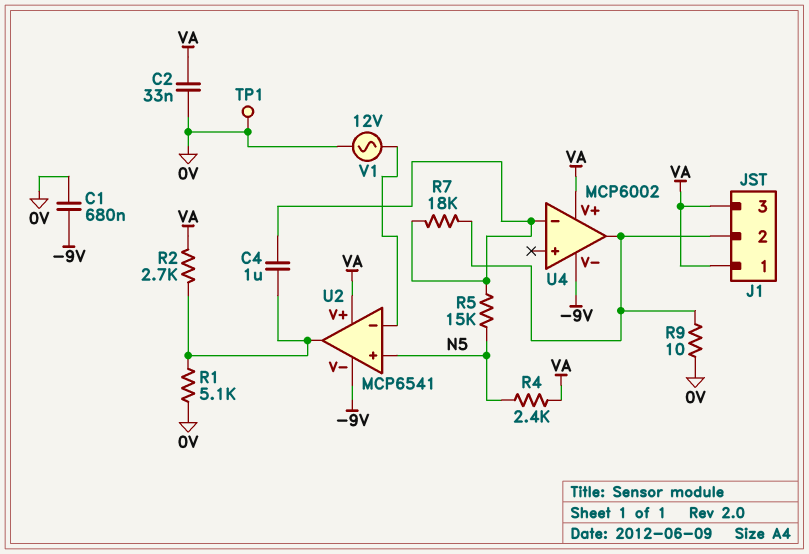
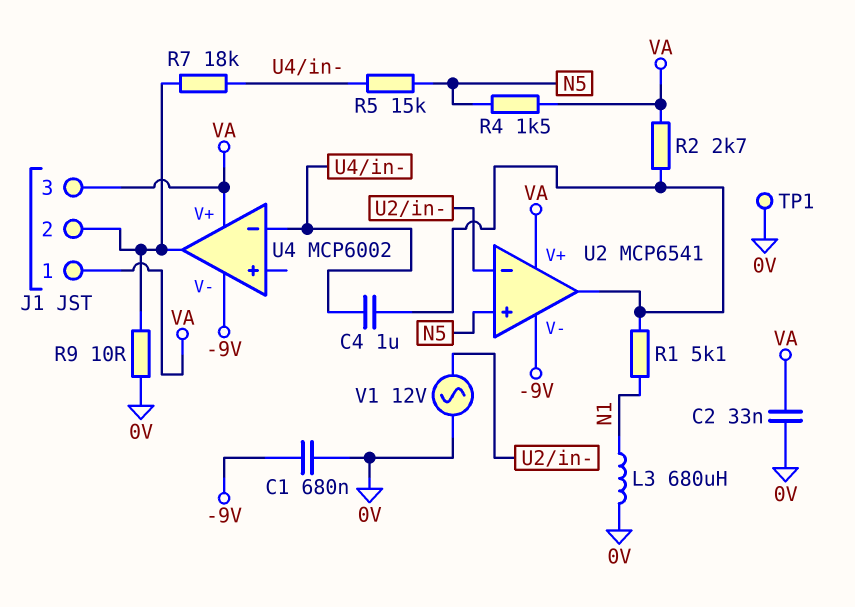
L3: none -> 680uH (0V, N1)
R1: 5.1k (0V, U2/out) -> 5.1k (N1, U2/out)
R4: 2.4k (N5, VA) -> 1.5k (N5, VA)

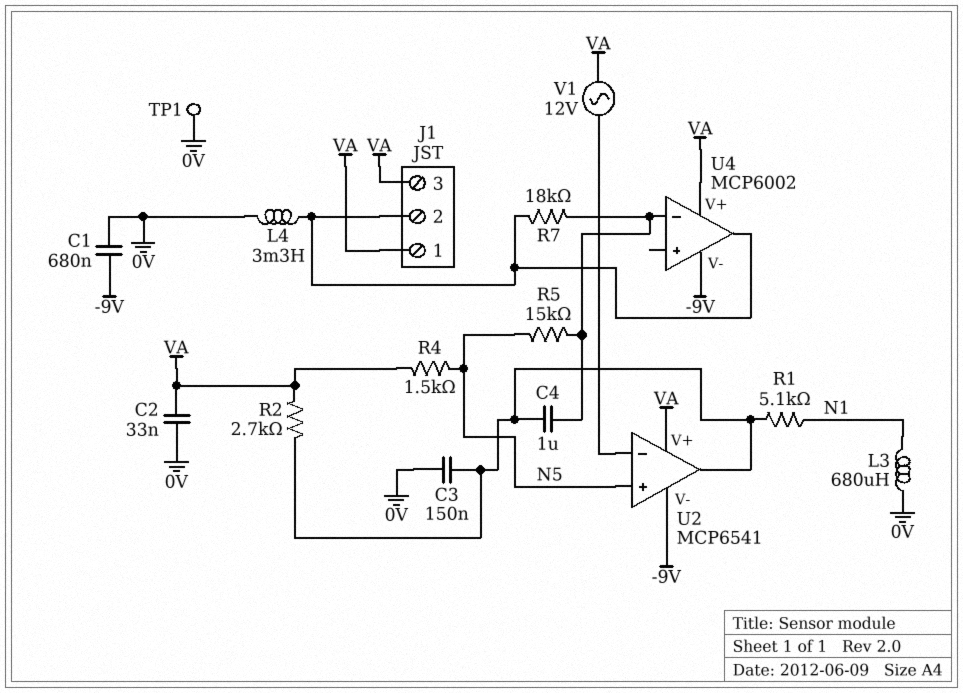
C3: none -> 150nF (0V, U2/out)
L4: none -> 3.3mH (0V, J1/2)
R9: 10 (0V, J1/2) -> none
V1: AC 12V (0V, U2/in-) -> AC 12V (U2/in-, VA)

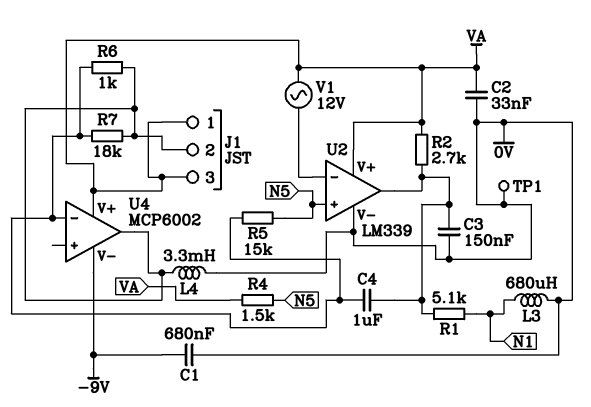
R6: none -> 1k (J1/2, U4/in-)
U2: MCP6541 -> LM339
U2 pin V-: -9V -> 0V

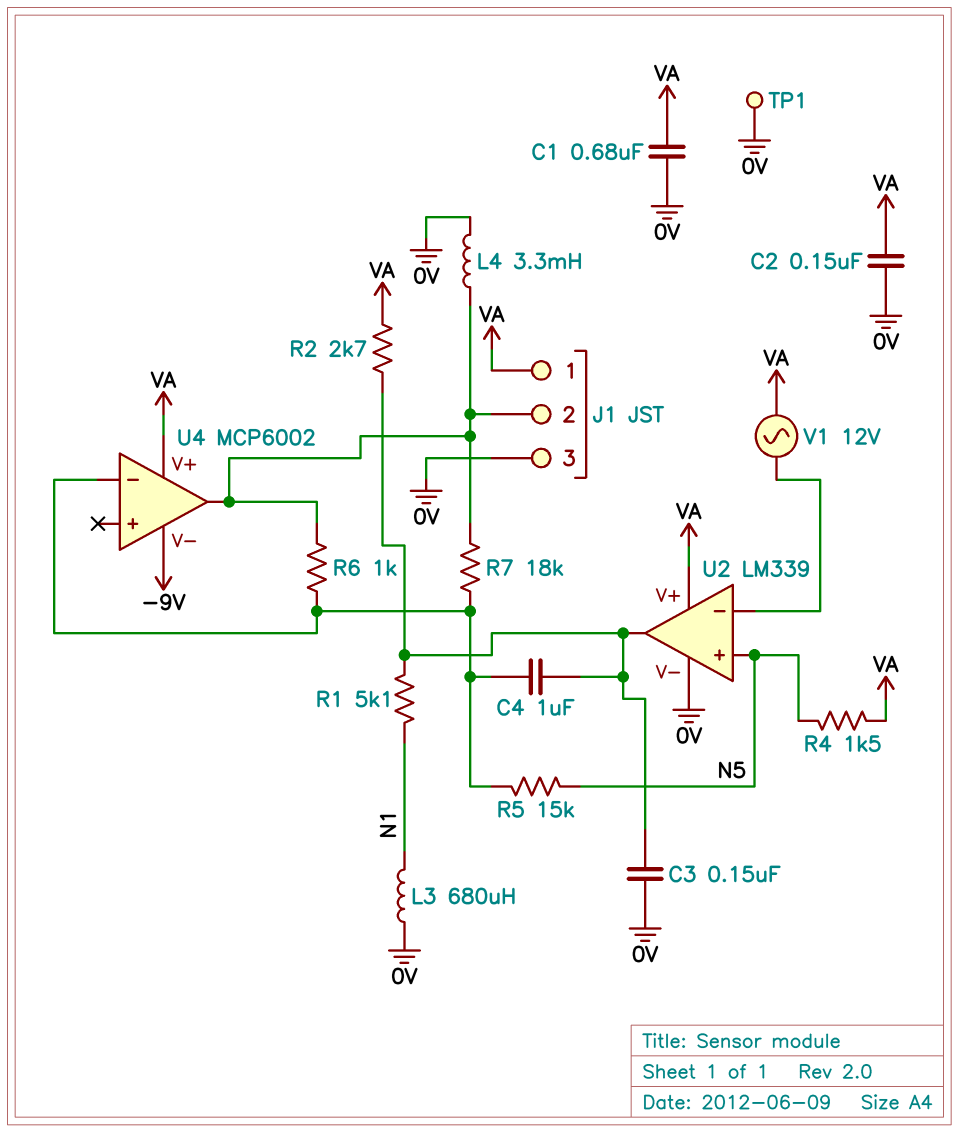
C1: 680nF (-9V, 0V) -> 680nF (0V, VA)
C2: 33nF (0V, VA) -> 150nF (0V, VA)
J1 pin 3: VA -> 0V

